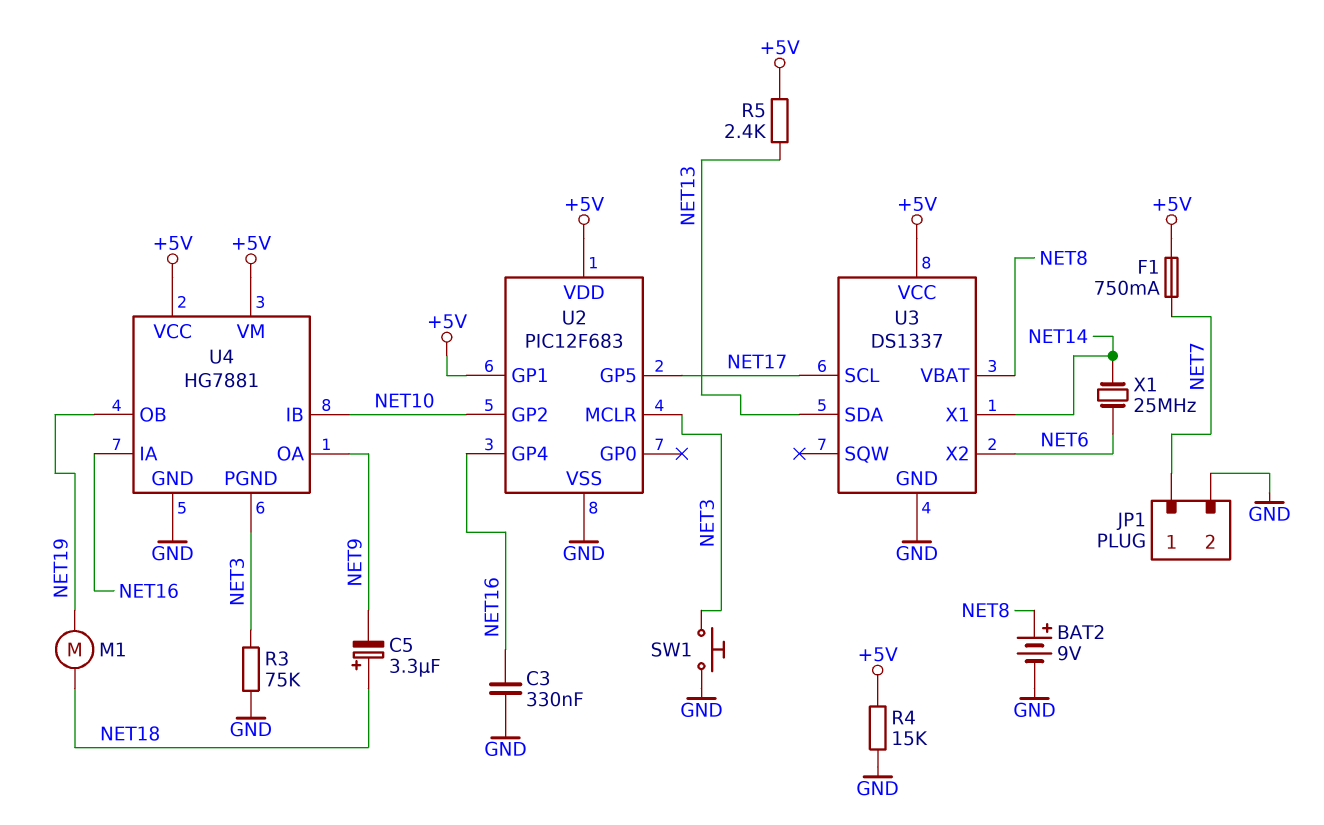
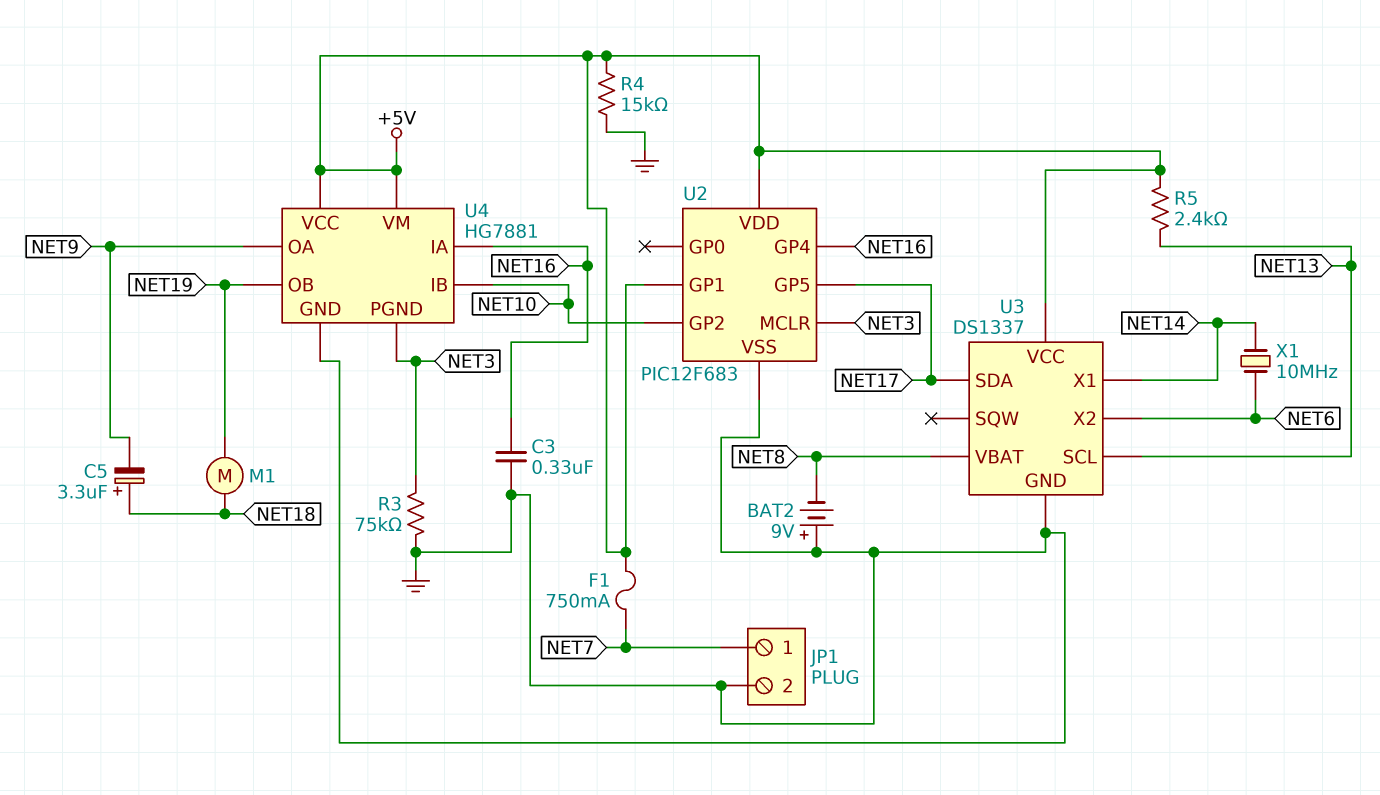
BAT2: 9V (plus NET8, minus GND) -> 9V (plus GND, minus NET8)
SW1: button (GND, NET3) -> none
U3 pin SCL: NET17 -> NET13
U3 pin SDA: NET13 -> NET17
X1: 25MHz (NET6, NET14) -> 10MHz (NET6, NET14)

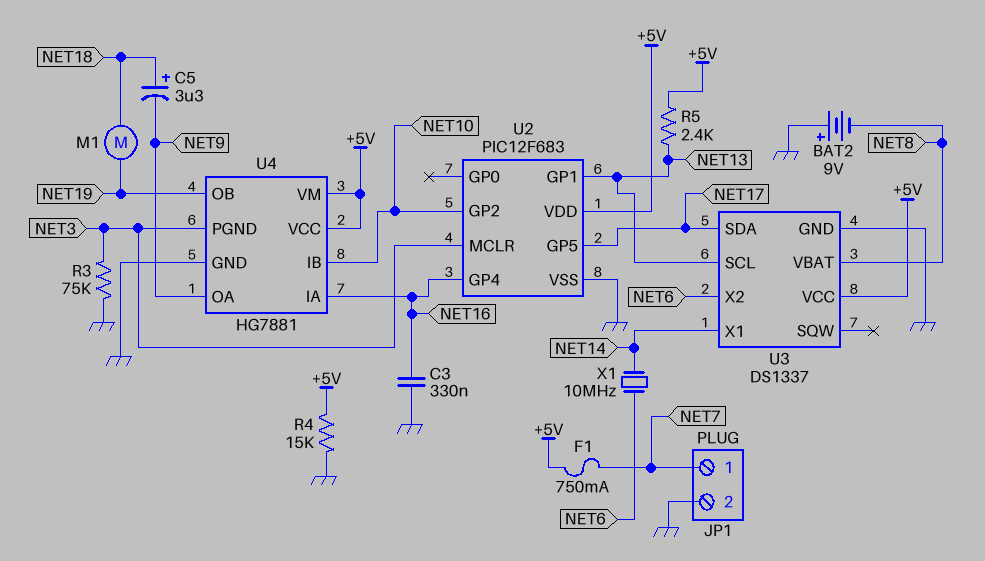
U2 pin GP1: +5V -> NET13

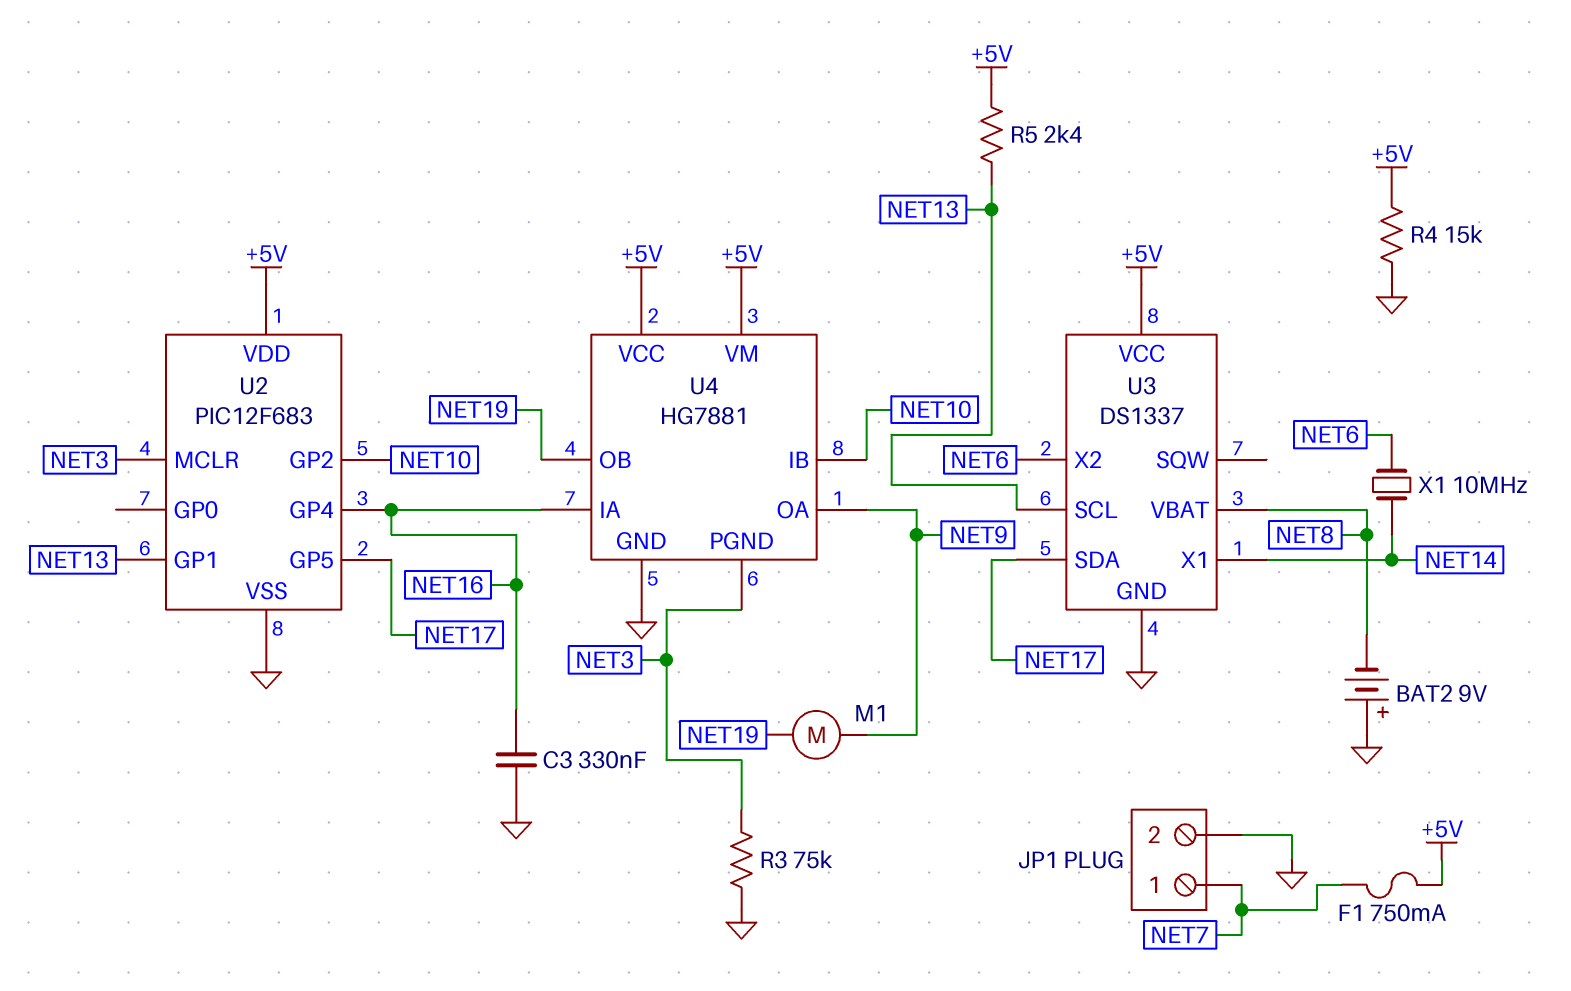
C5: 3.3uF (plus NET18, minus NET9) -> none
M1: motor (NET18, NET19) -> motor (NET9, NET19)

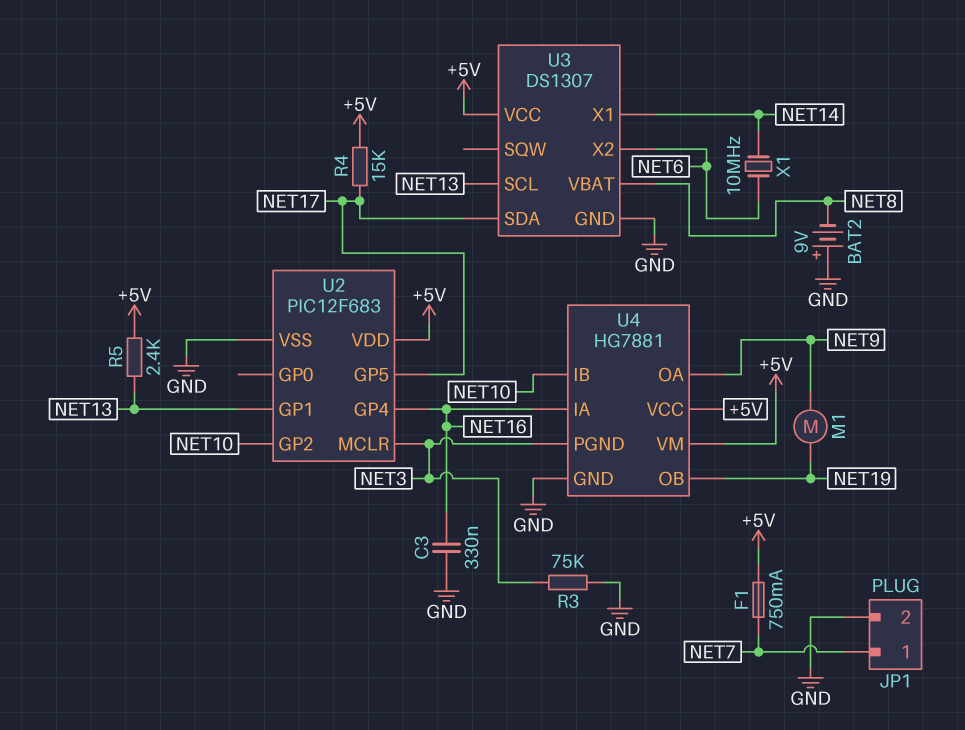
R4: 15k (+5V, GND) -> 15k (+5V, NET17)
U3: DS1337 -> DS1307

